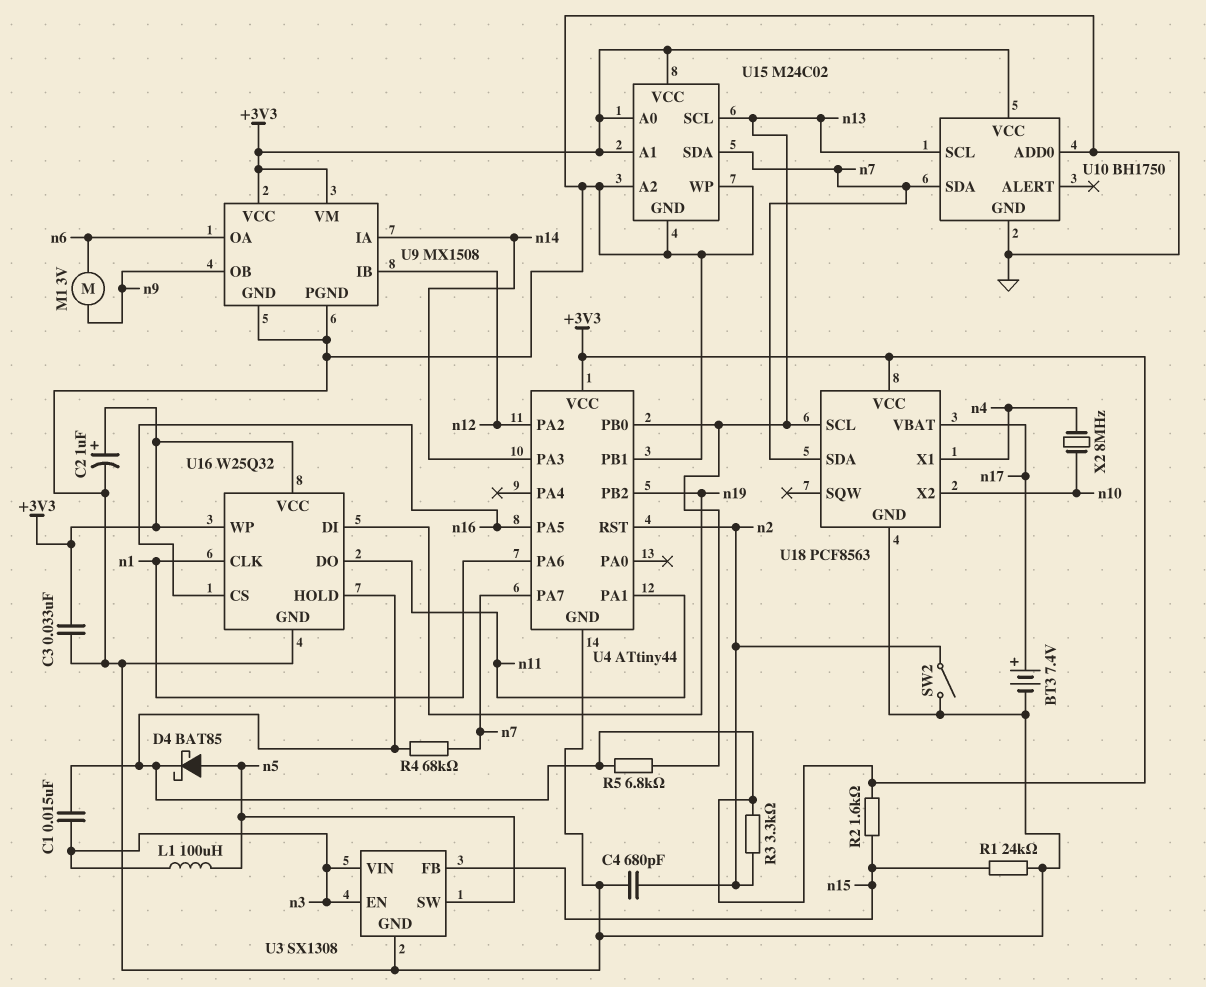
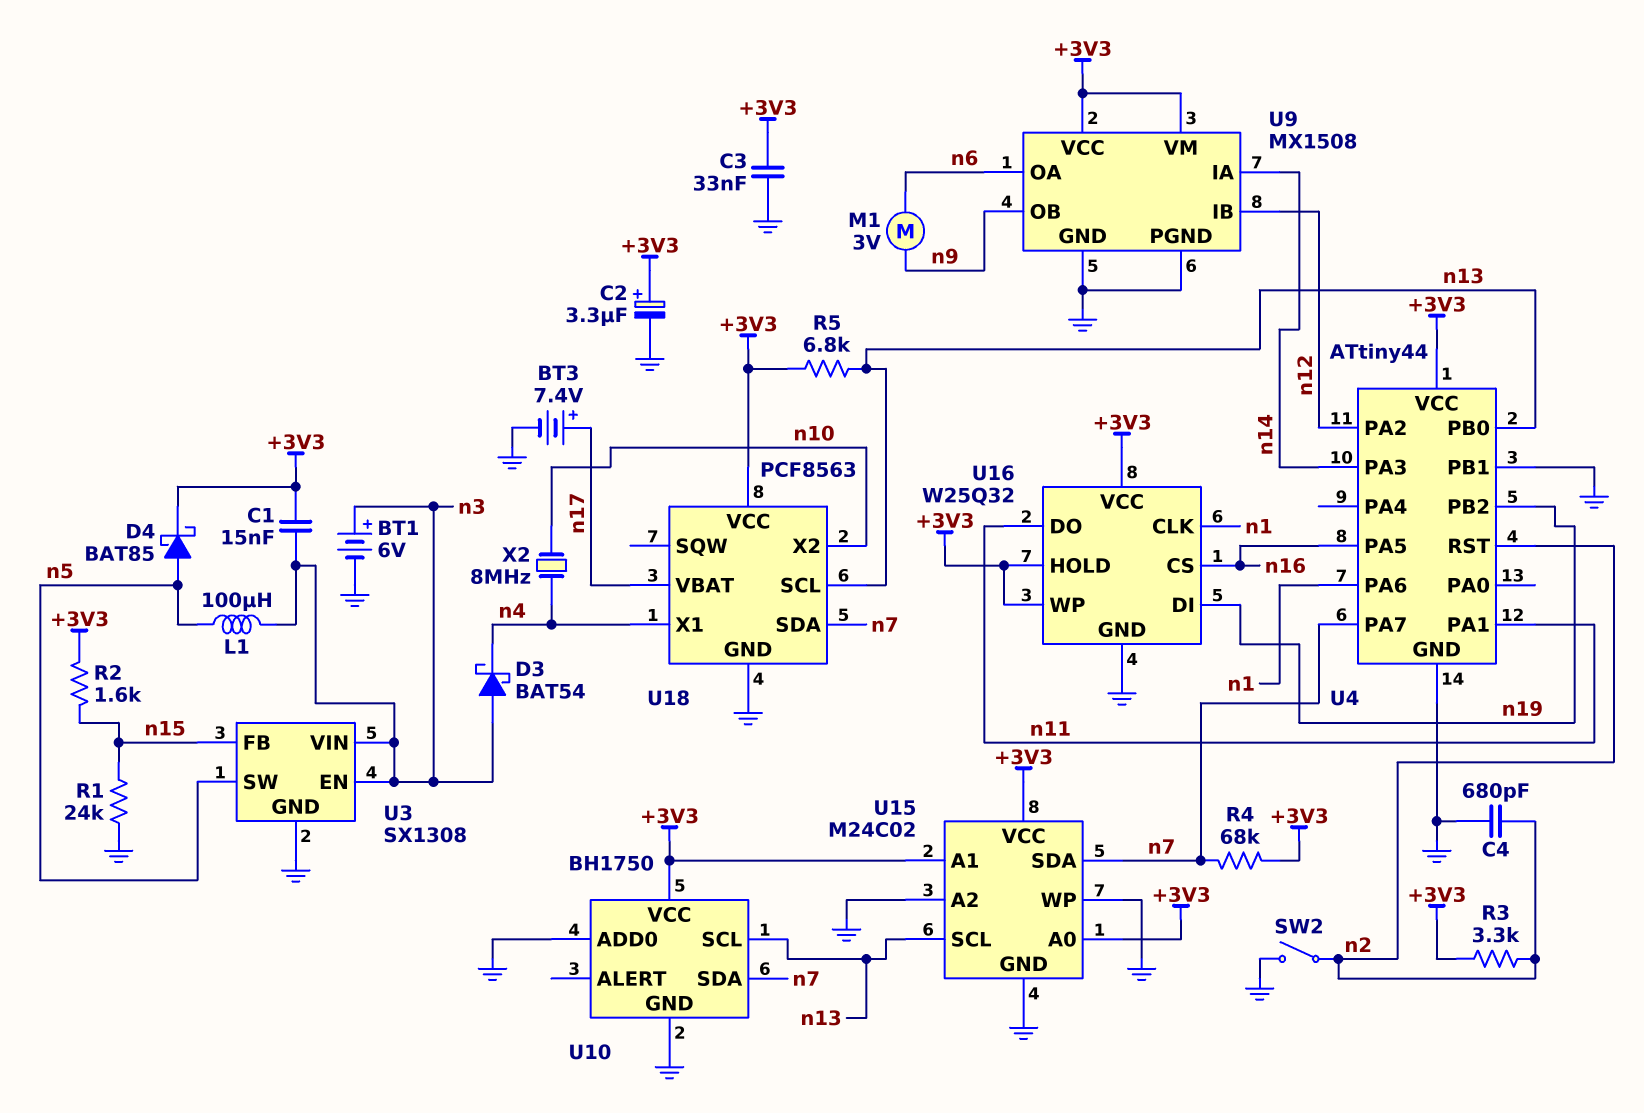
BT1: none -> 6V (plus n3, minus GND)
C2: 1uF (plus +3V3, minus GND) -> 3.3uF (plus +3V3, minus GND)
D3: none -> schottky BAT54 (A n3, K n4)

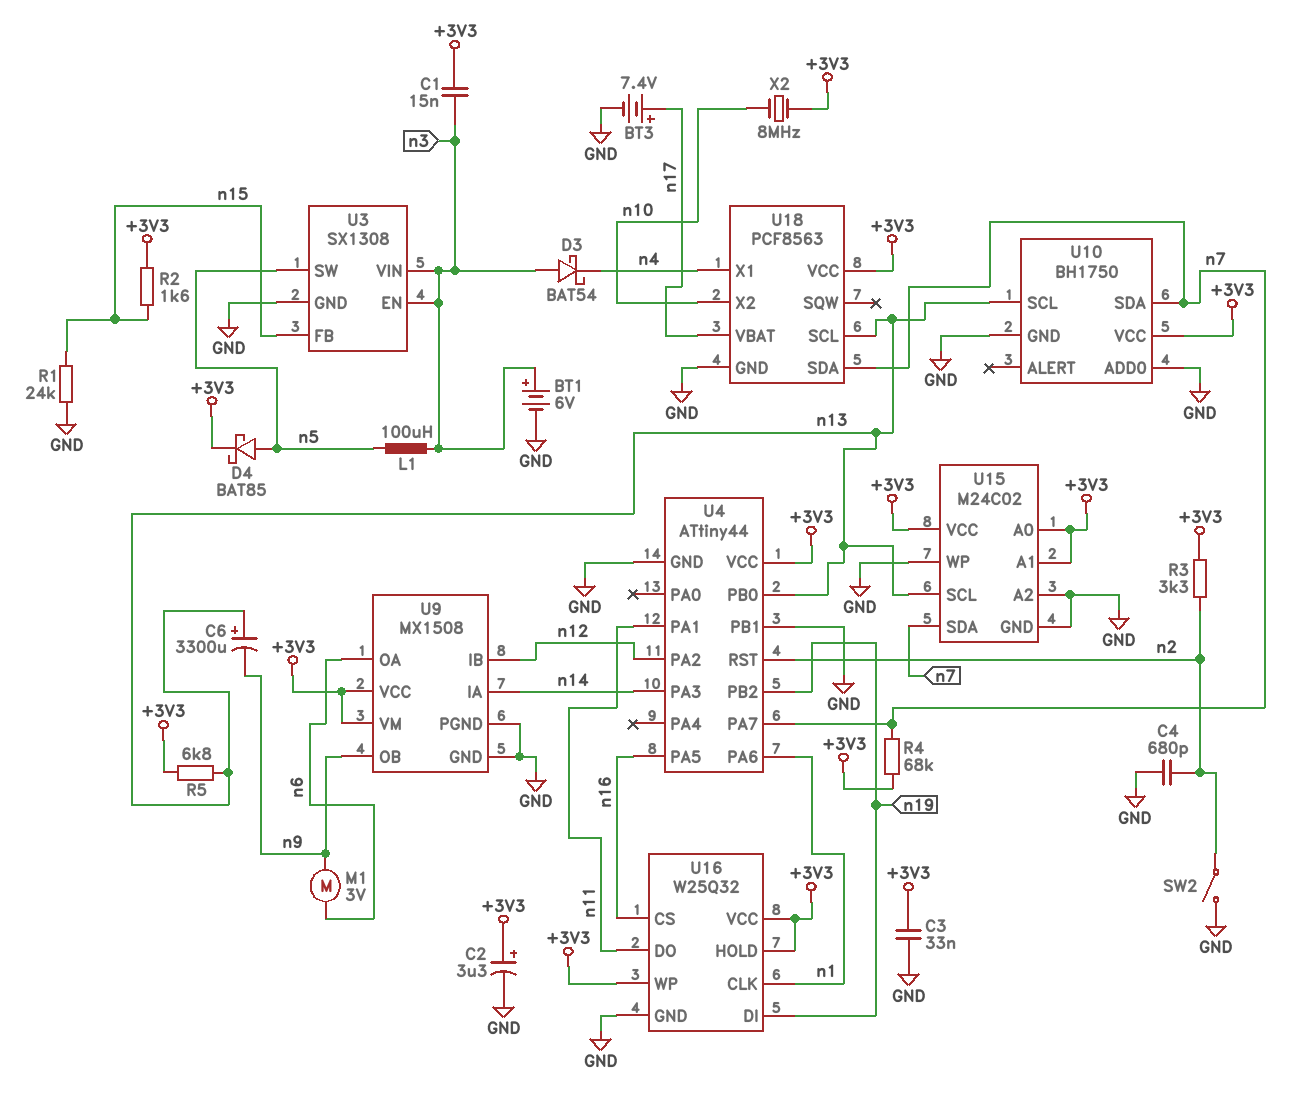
C6: none -> 3300uF (plus n13, minus n9)
X2: 8MHz (n4, n10) -> 8MHz (+3V3, n10)

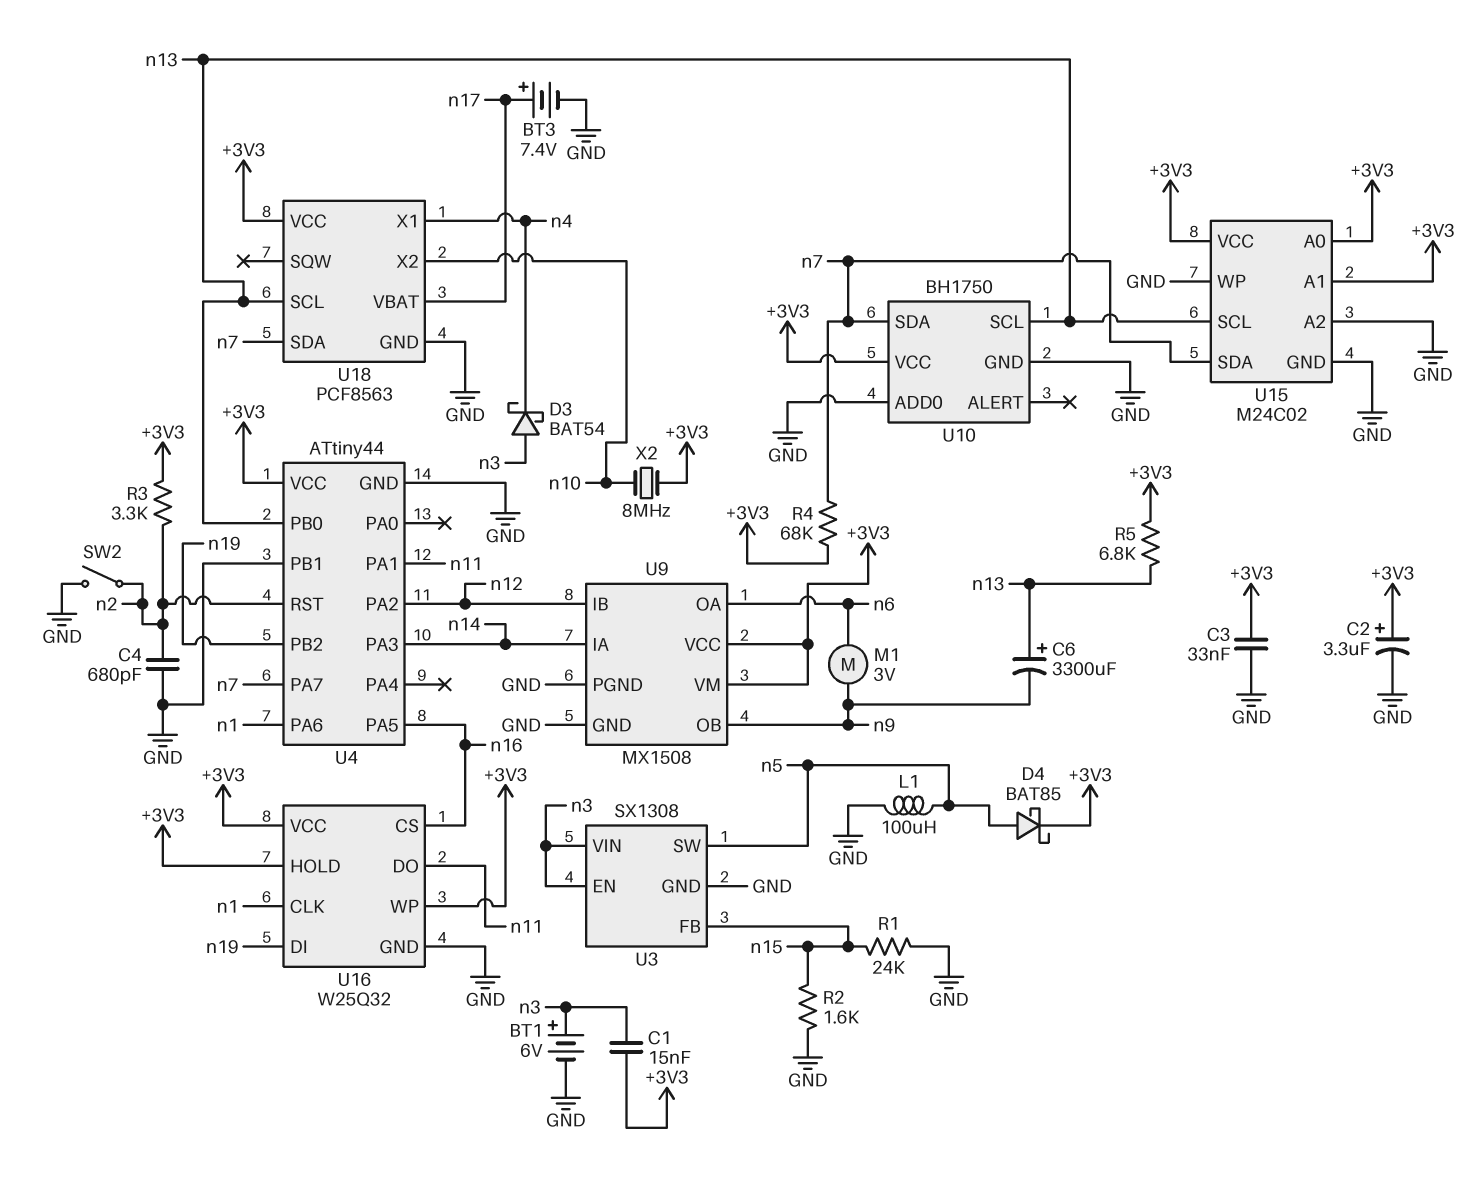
L1: 100uH (n3, n5) -> 100uH (GND, n5)
R2: 1.6k (+3V3, n15) -> 1.6k (GND, n15)

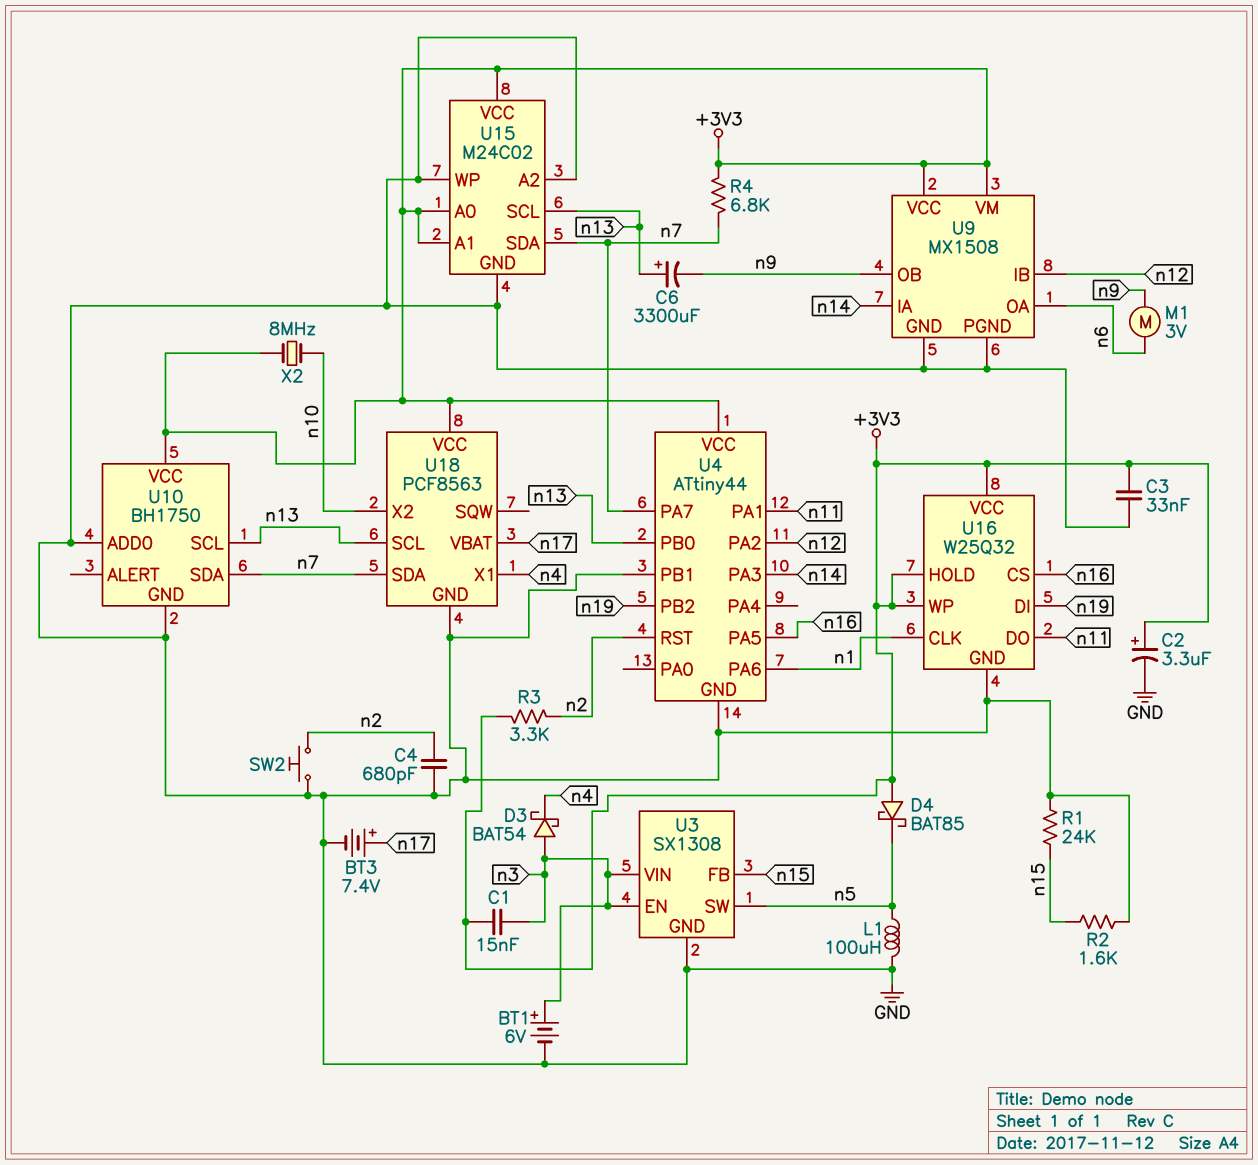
D4: schottky BAT85 (A n5, K +3V3) -> schottky BAT85 (A +3V3, K n5)
R4: 68k (+3V3, n7) -> 6.8k (+3V3, n7)
R5: 6.8k (+3V3, n13) -> none
SW2: switch (GND, n2) -> button (GND, n2)

